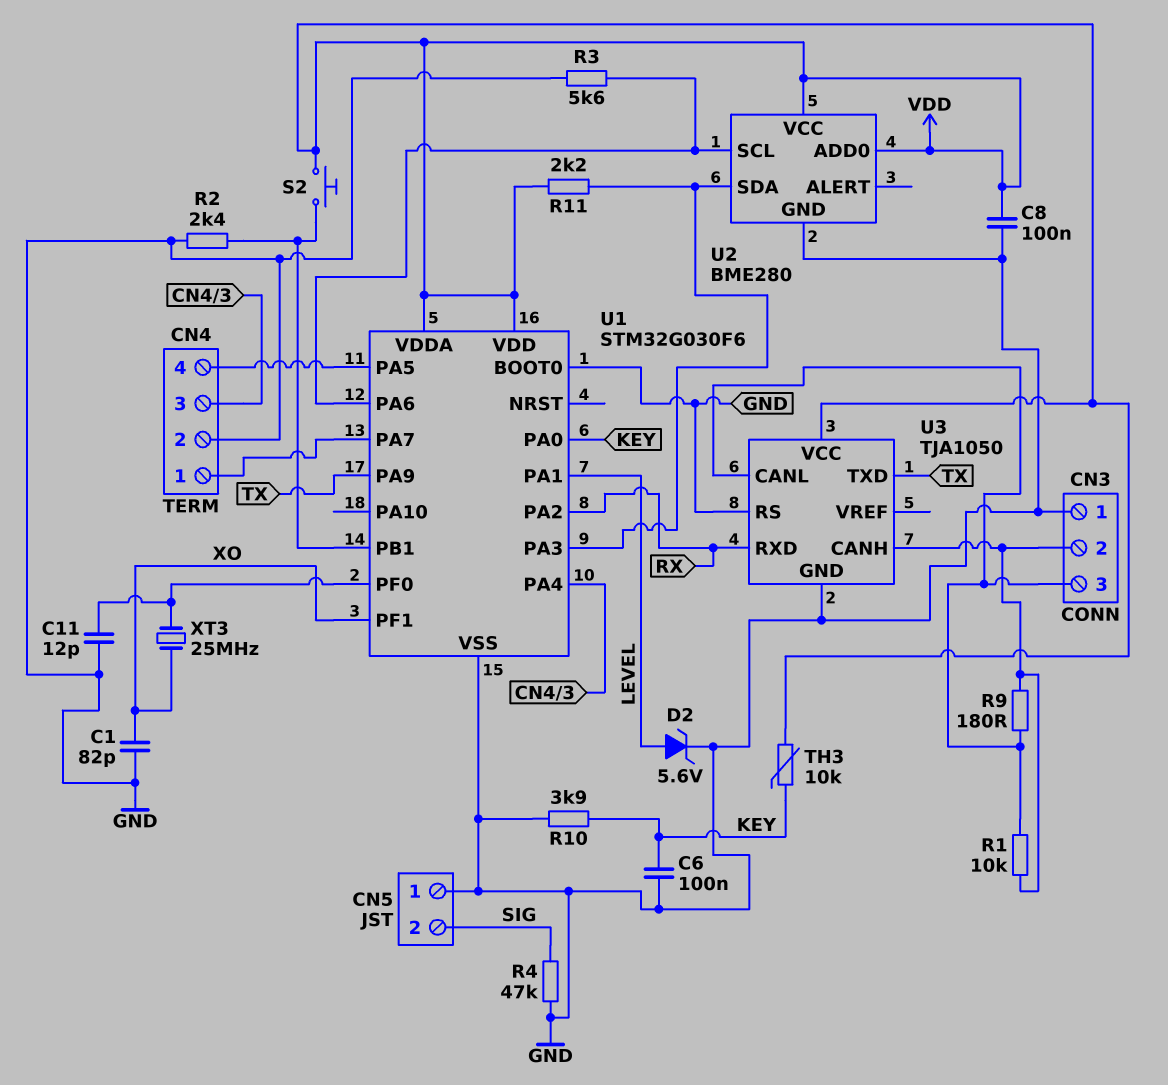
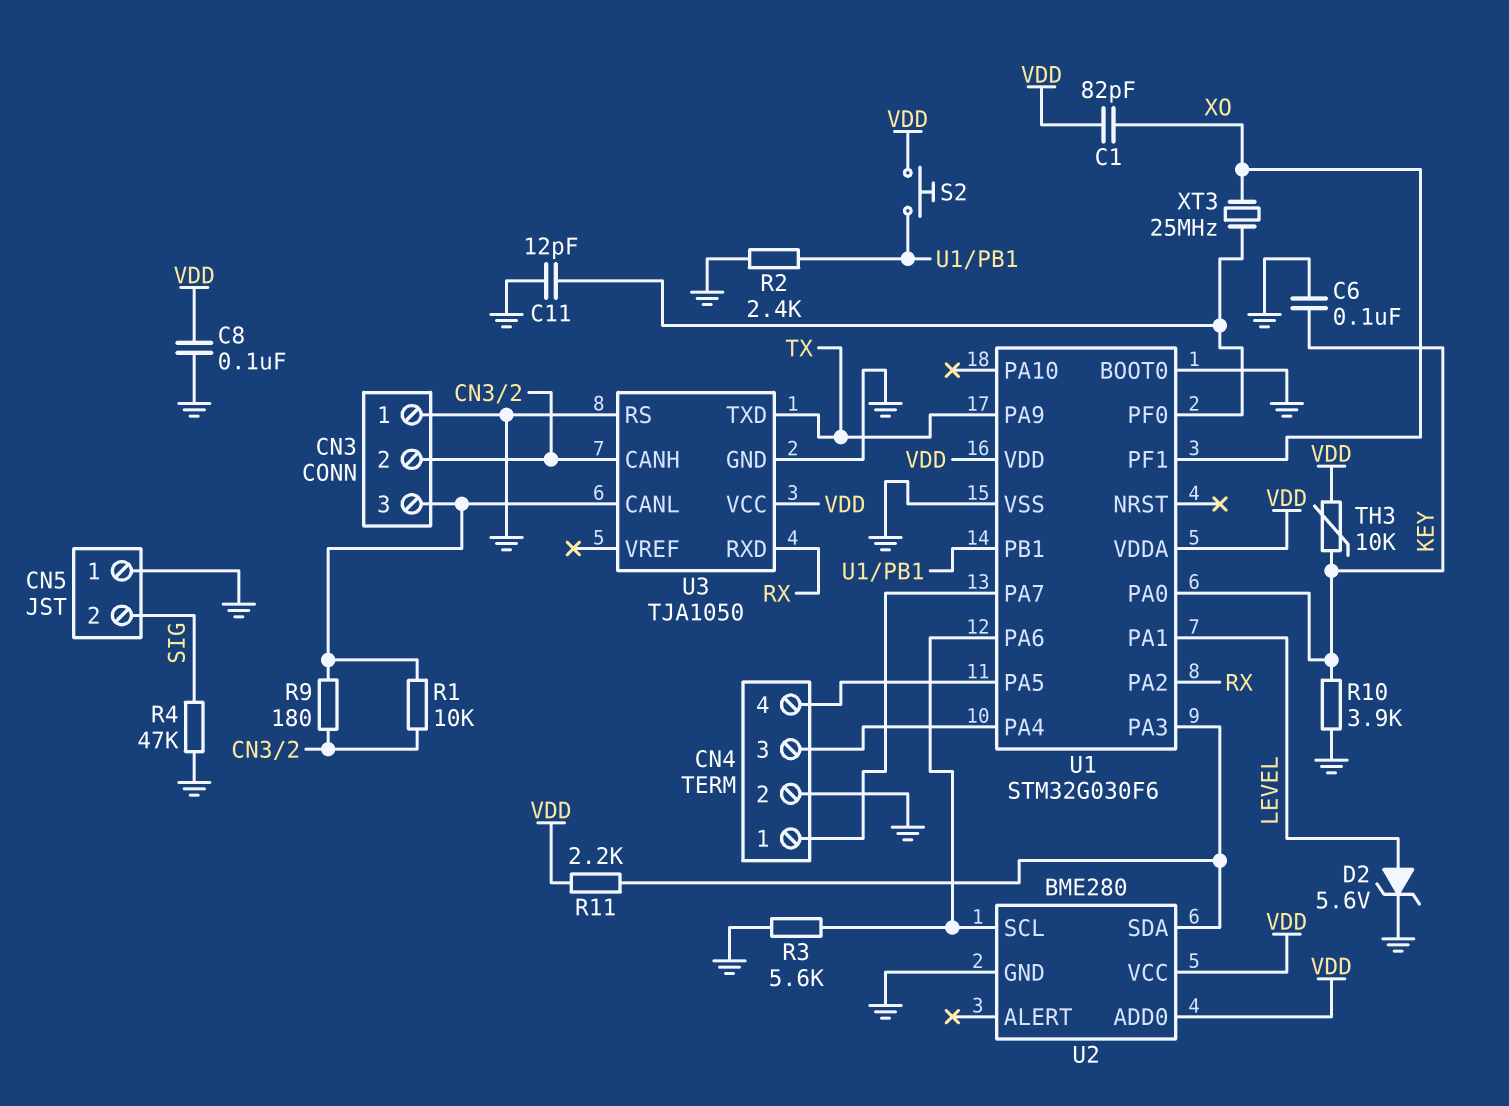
C1: 82pF (GND, XO) -> 82pF (VDD, XO)

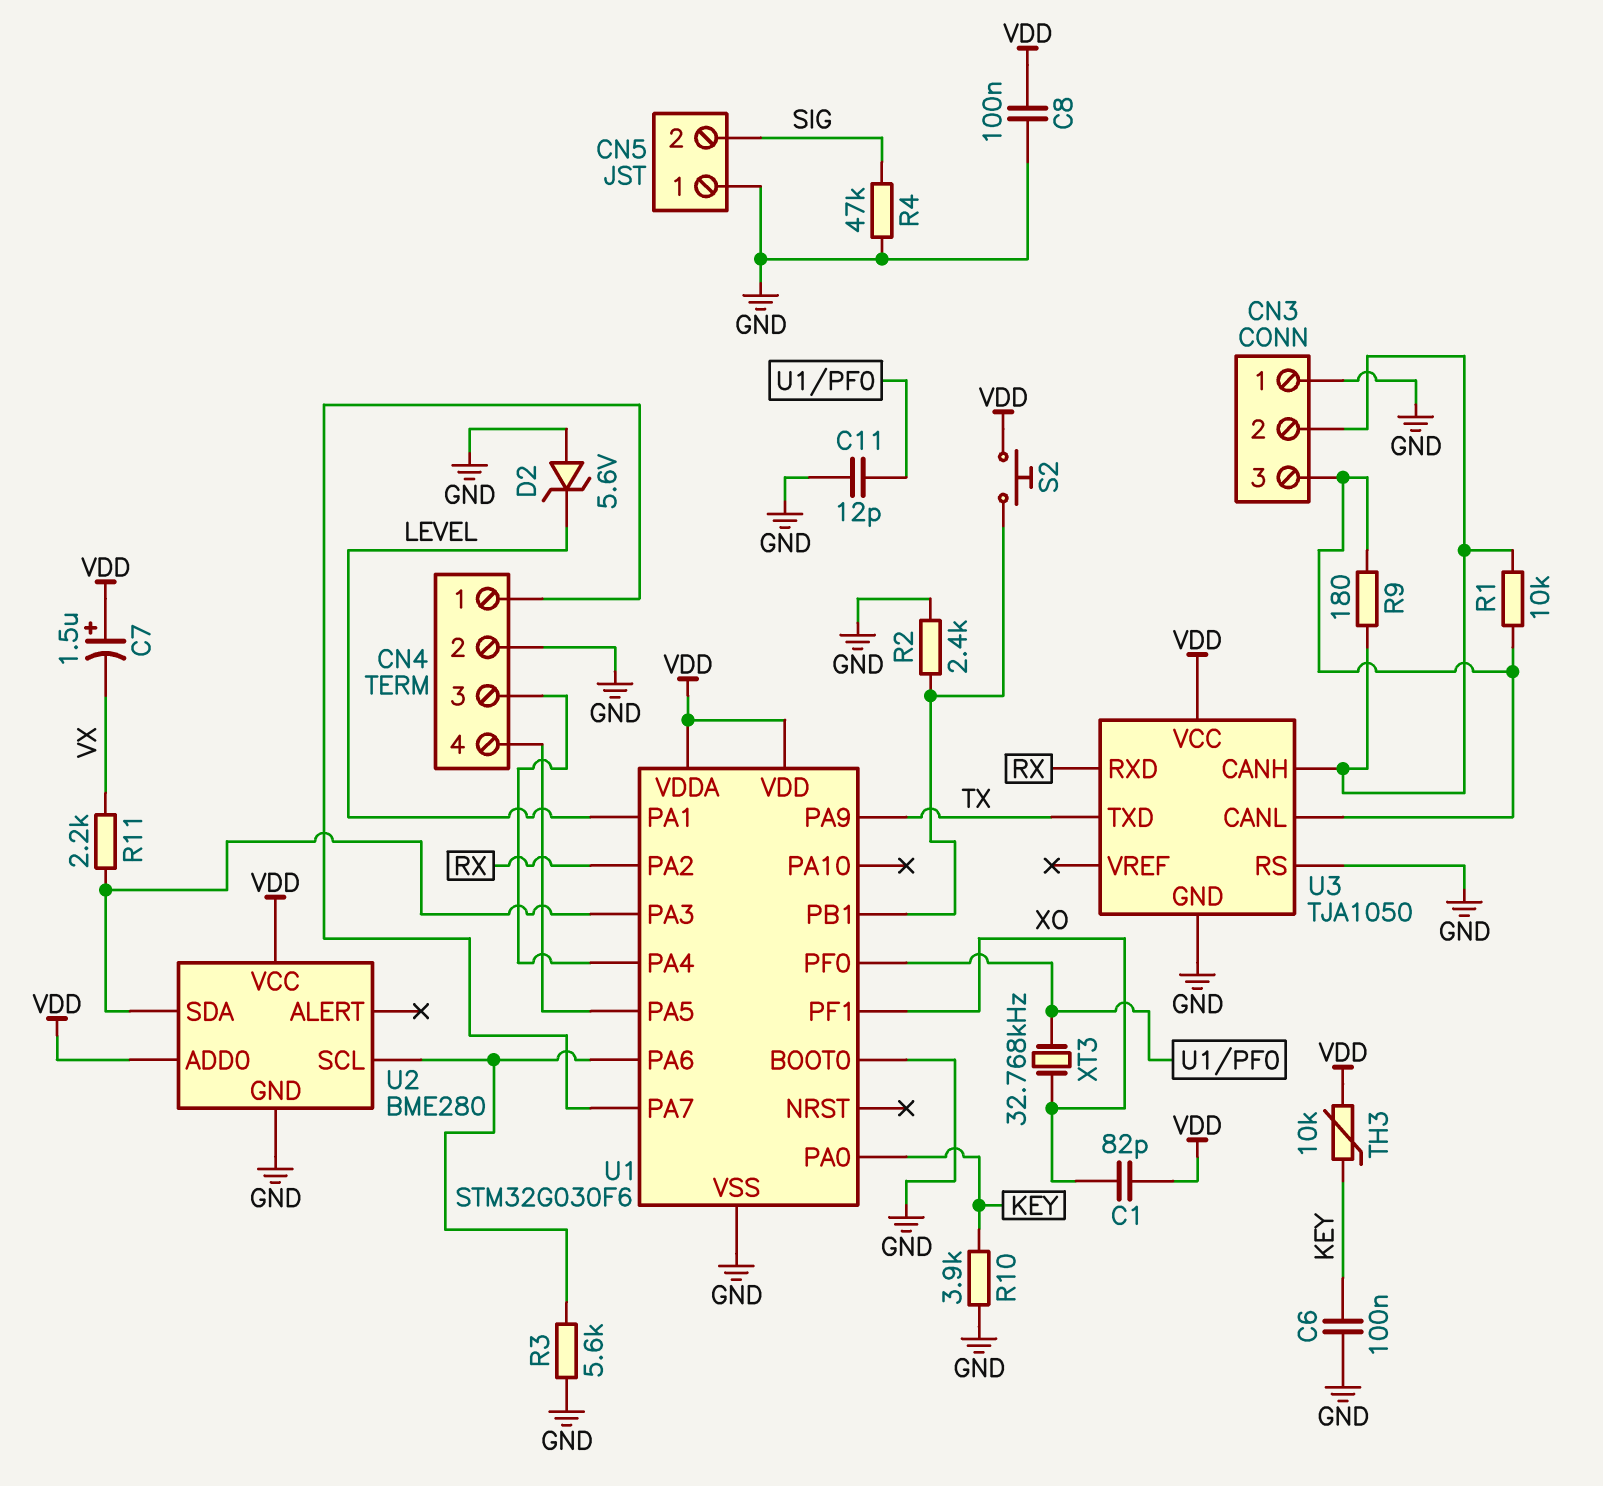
C7: none -> 1.5uF (plus VDD, minus VX)
D2: zener 5.6V (A LEVEL, K GND) -> zener 5.6V (A GND, K LEVEL)
R11: 2.2k (U1/PA3, VDD) -> 2.2k (U1/PA3, VX)
XT3: 25MHz (U1/PF0, XO) -> 32.768kHz (U1/PF0, XO)

